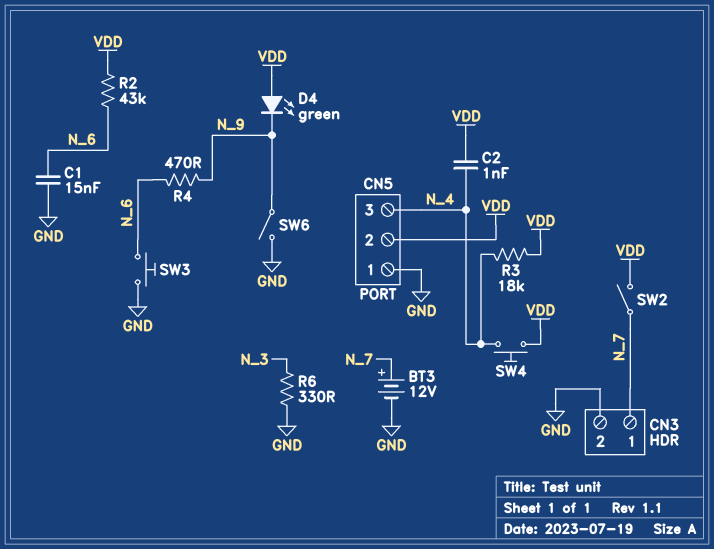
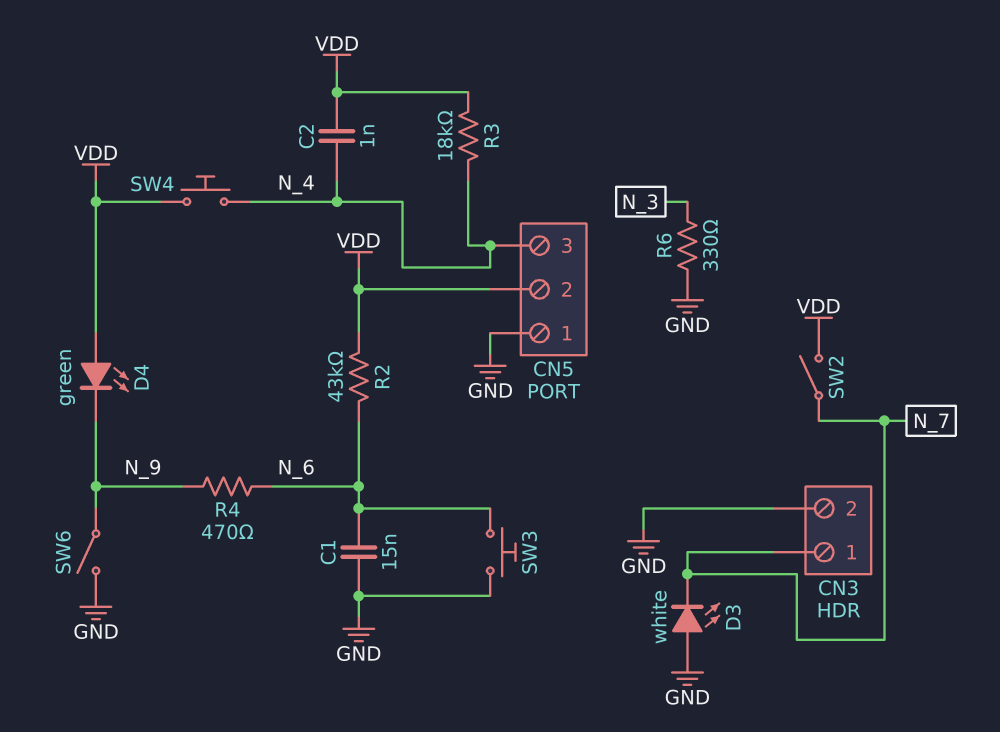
BT3: 12V (plus N_7, minus GND) -> none
D3: none -> LED white (A GND, K N_7)

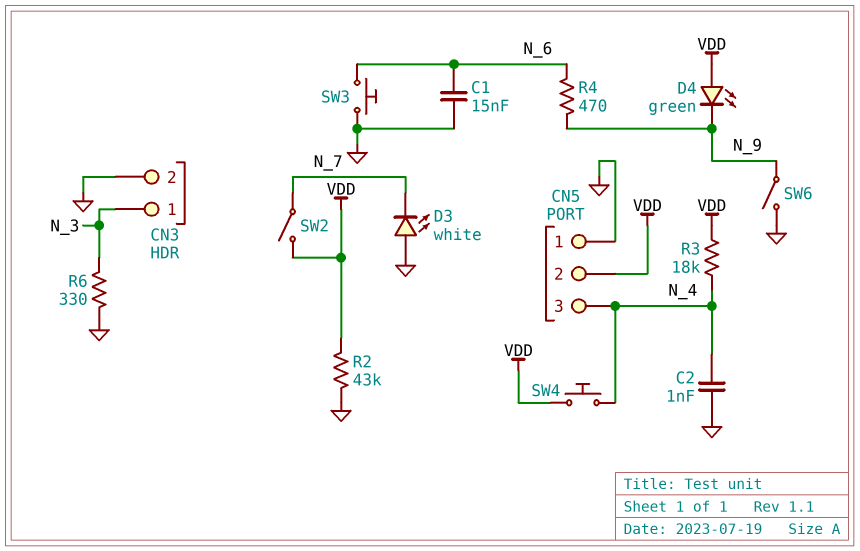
C2: 1nF (N_4, VDD) -> 1nF (GND, N_4)
CN3 pin 1: N_7 -> N_3
R2: 43k (N_6, VDD) -> 43k (GND, VDD)

